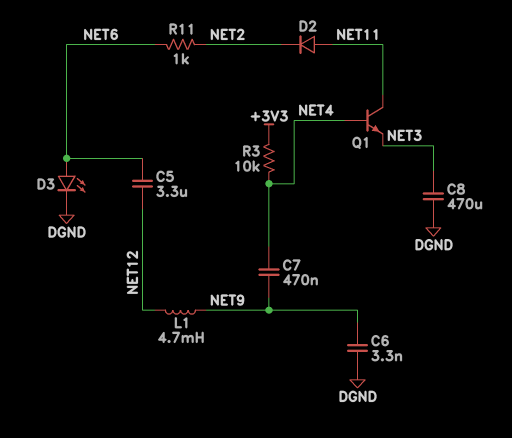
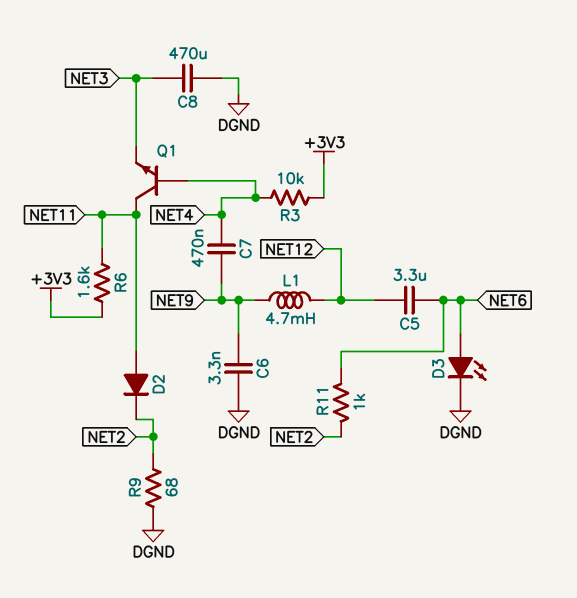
R6: none -> 1.6k (+3V3, NET11)
R9: none -> 68 (DGND, NET2)

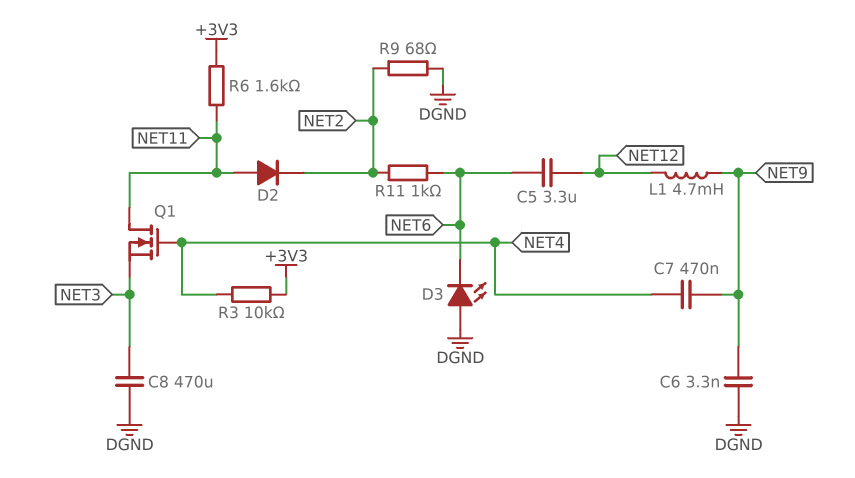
D3: LED (A NET6, K DGND) -> LED (A DGND, K NET6)
Q1: NPN (B NET4, C NET11, E NET3) -> NMOS (G NET4, D NET11, S NET3)

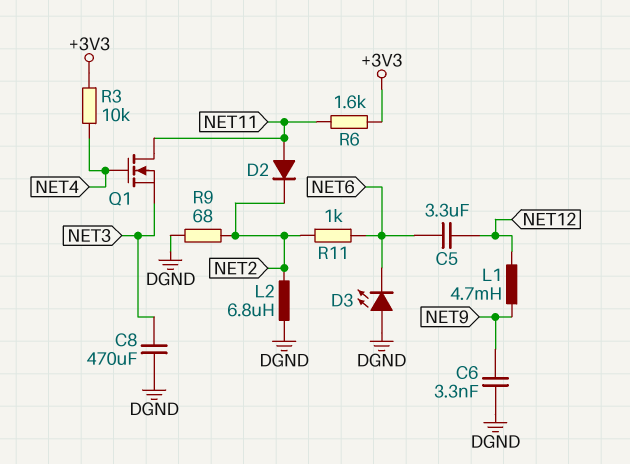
C7: 470nF (NET4, NET9) -> none
L2: none -> 6.8uH (DGND, NET2)

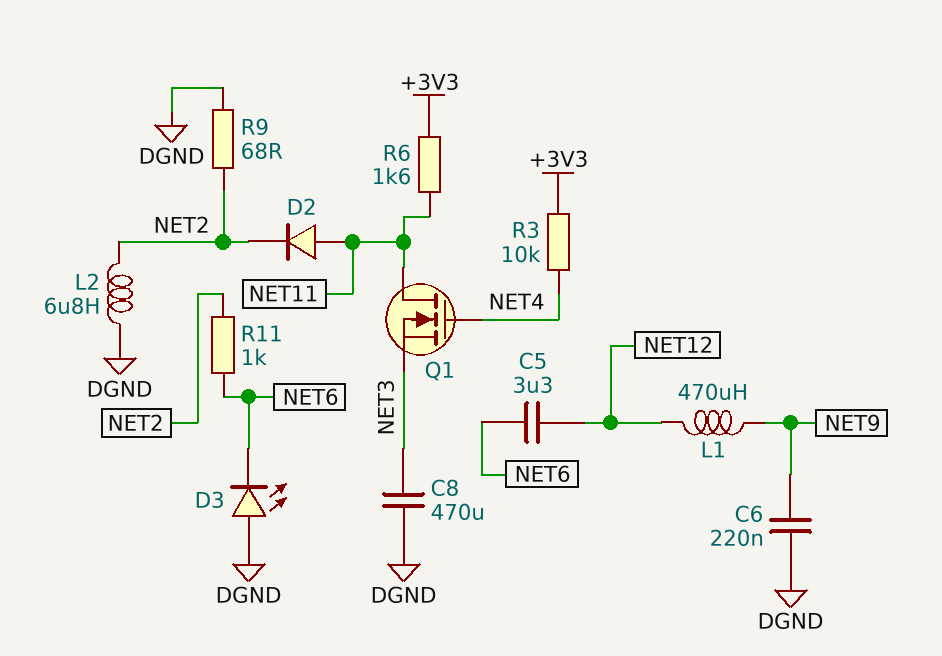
C6: 3.3nF (DGND, NET9) -> 220nF (DGND, NET9)
L1: 4.7mH (NET9, NET12) -> 470uH (NET9, NET12)

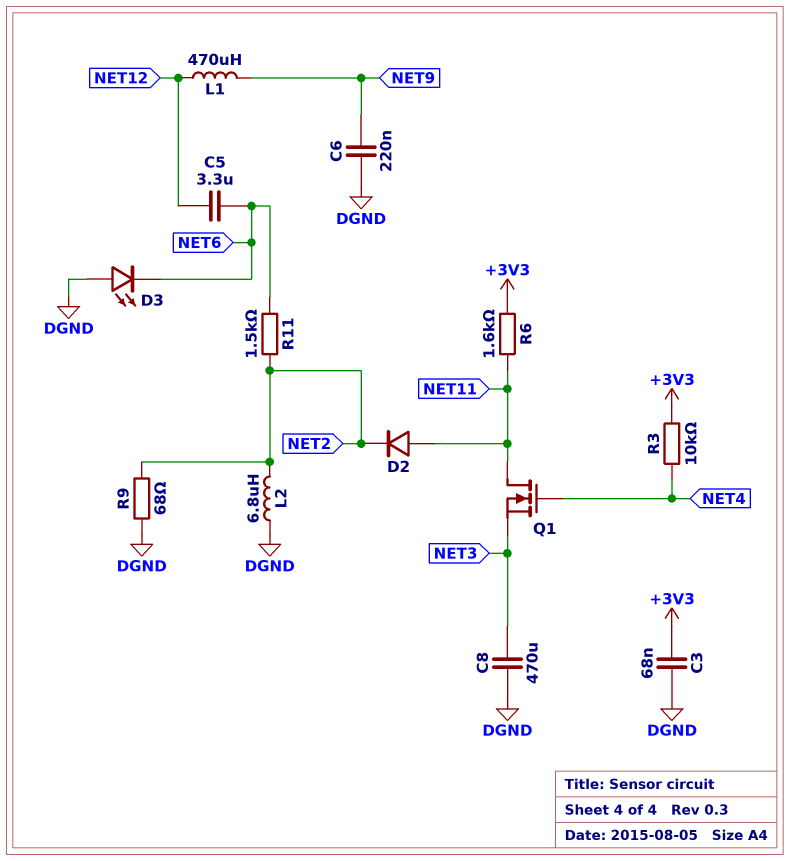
C3: none -> 68nF (+3V3, DGND)
R11: 1k (NET2, NET6) -> 1.5k (NET2, NET6)

